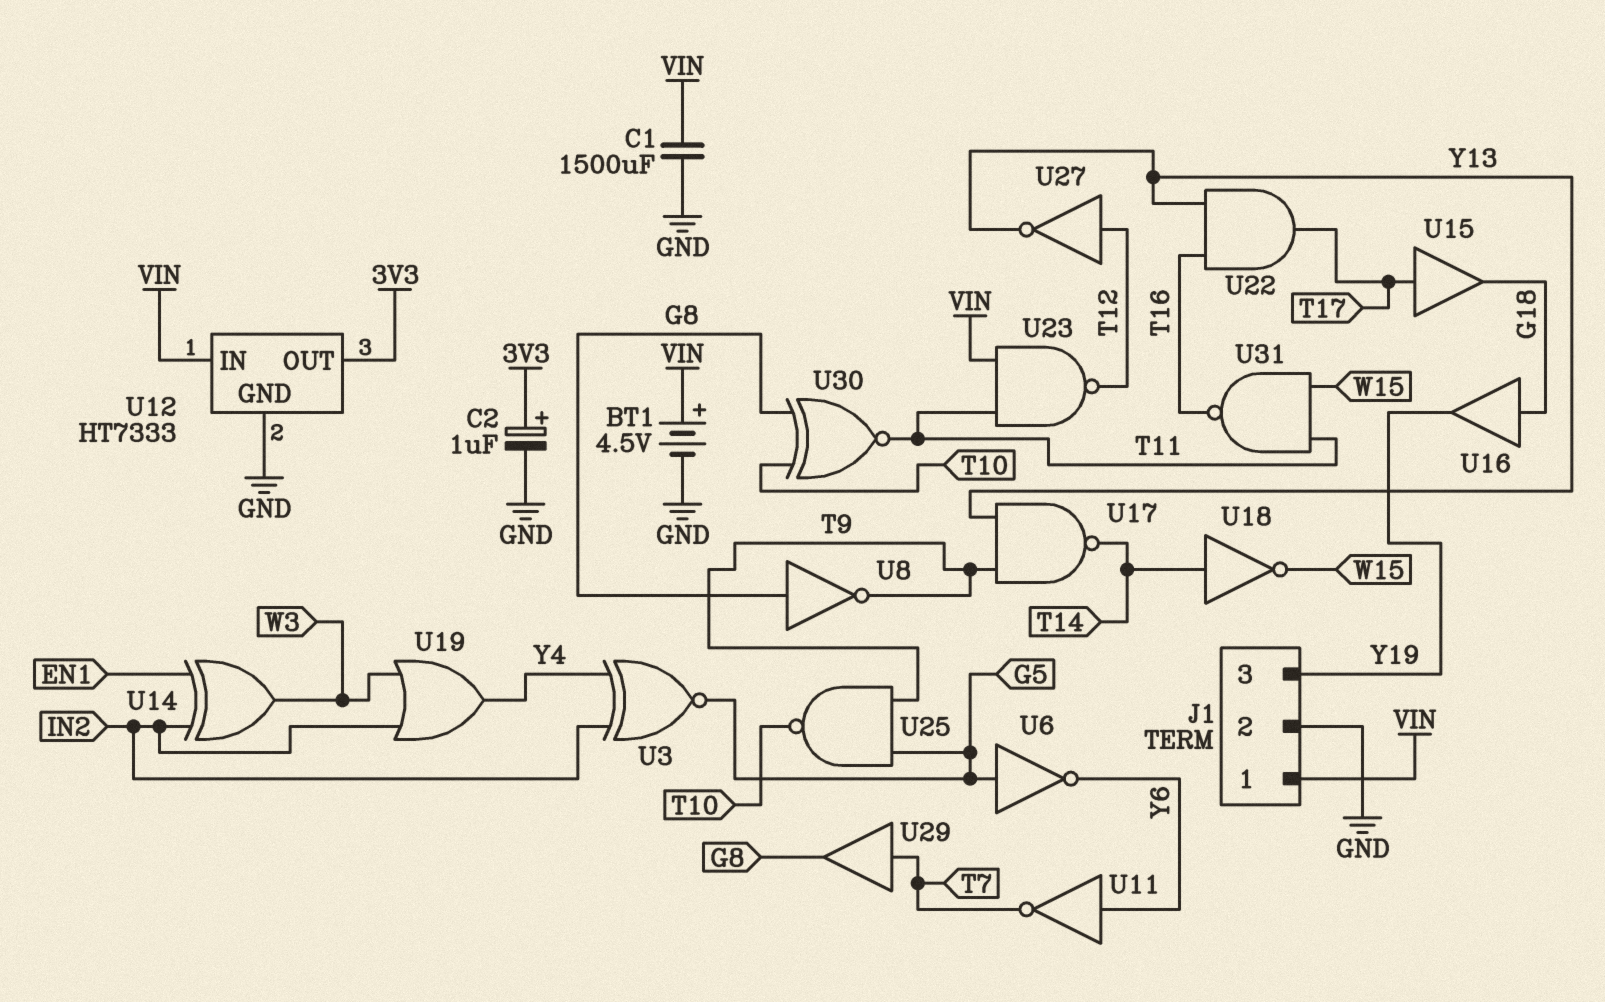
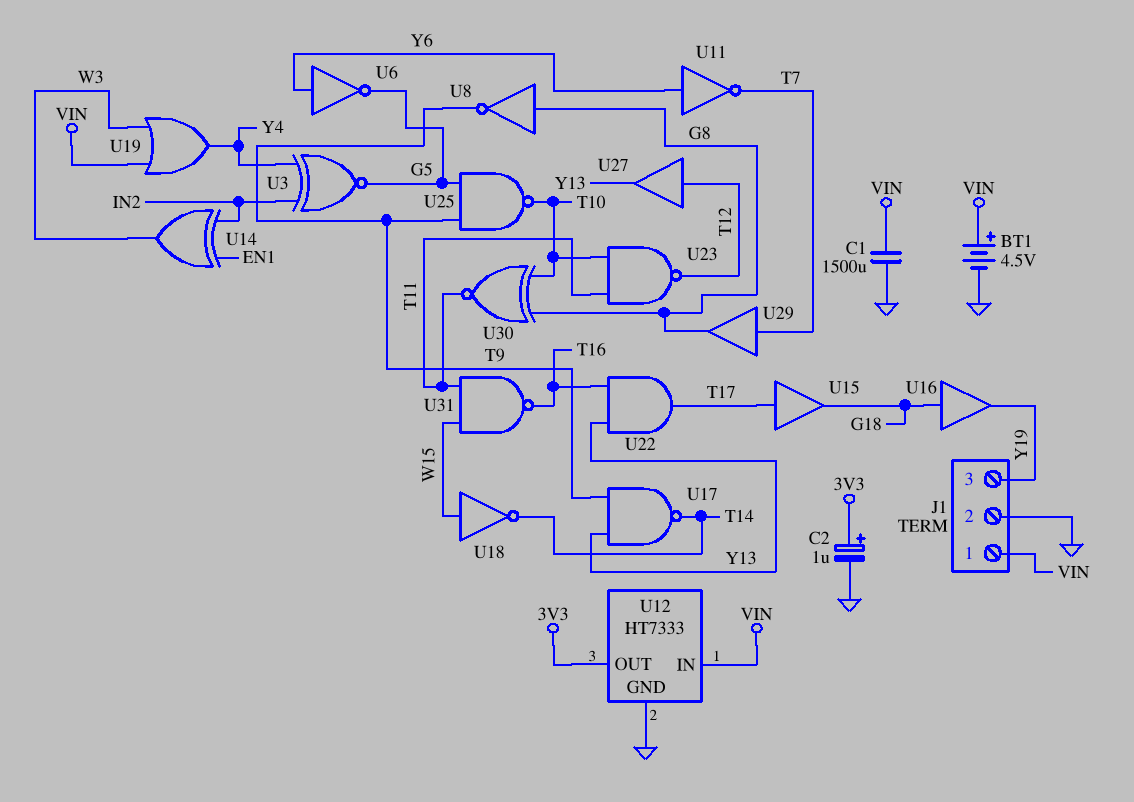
U6: NOT (in G5, out Y6) -> NOT (in Y6, out G5)
U18: NOT (in T14, out W15) -> NOT (in W15, out T14)
U19: OR (in IN2, in W3, out Y4) -> OR (in VIN, in W3, out Y4)
U23: NAND (in T11, in VIN, out T12) -> NAND (in T10, in T11, out T12)
U27: NOT (in T12, out Y13) -> buffer (in T12, out Y13)

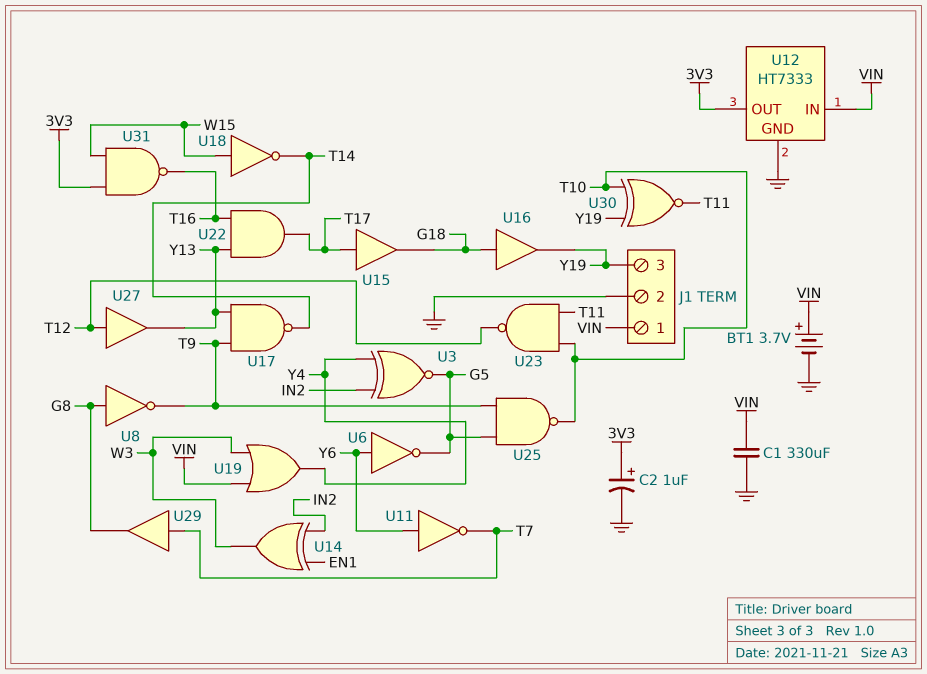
BT1: 4.5V (plus VIN, minus GND) -> 3.7V (plus VIN, minus GND)
C1: 1500uF (GND, VIN) -> 330uF (GND, VIN)
U30: XNOR (in G8, in T10, out T11) -> XNOR (in T10, in Y19, out T11)
U31: NAND (in T11, in W15, out T16) -> NAND (in 3V3, in W15, out T16)

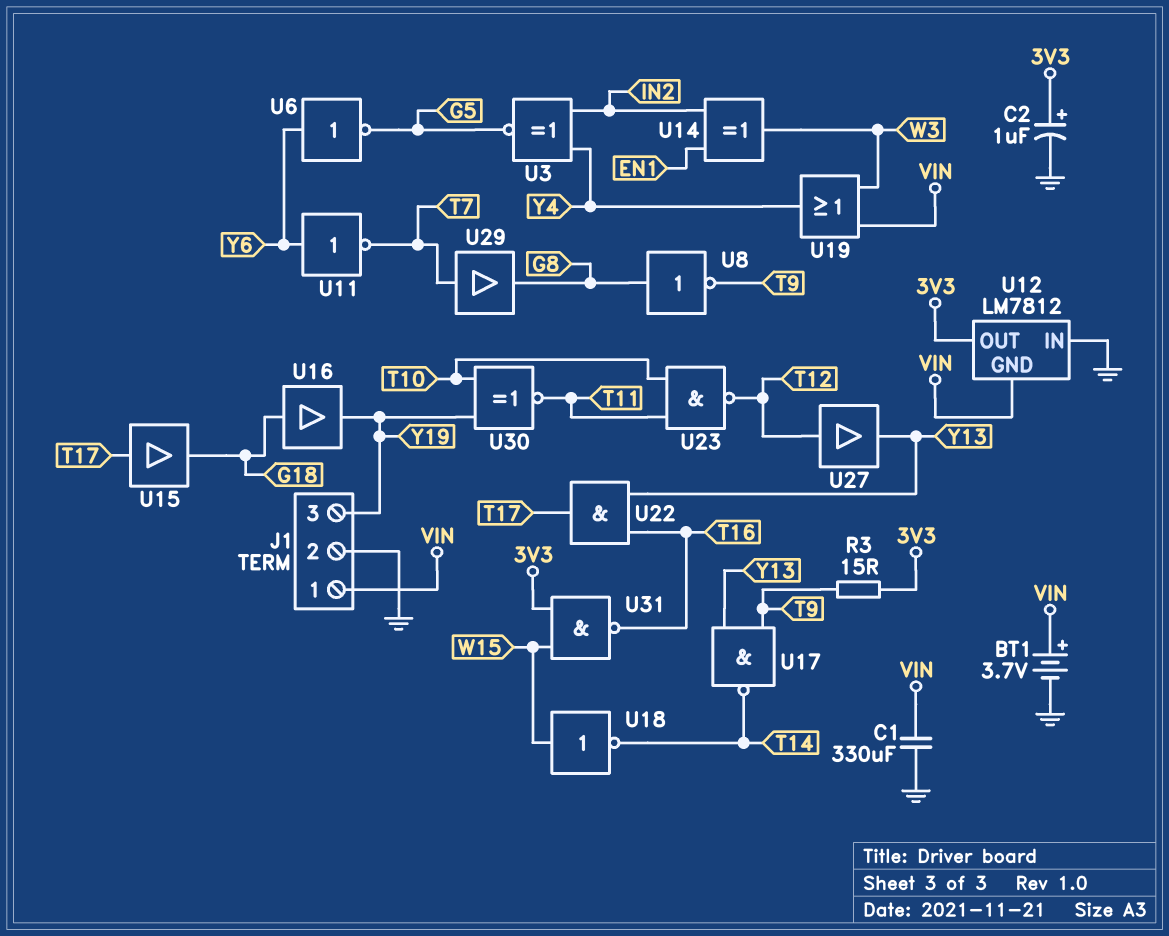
R3: none -> 15 (3V3, T9)
U12: HT7333 -> LM7812
U12 pin GND: GND -> VIN
U12 pin IN: VIN -> GND
U25: NAND (in G5, in T9, out T10) -> none

